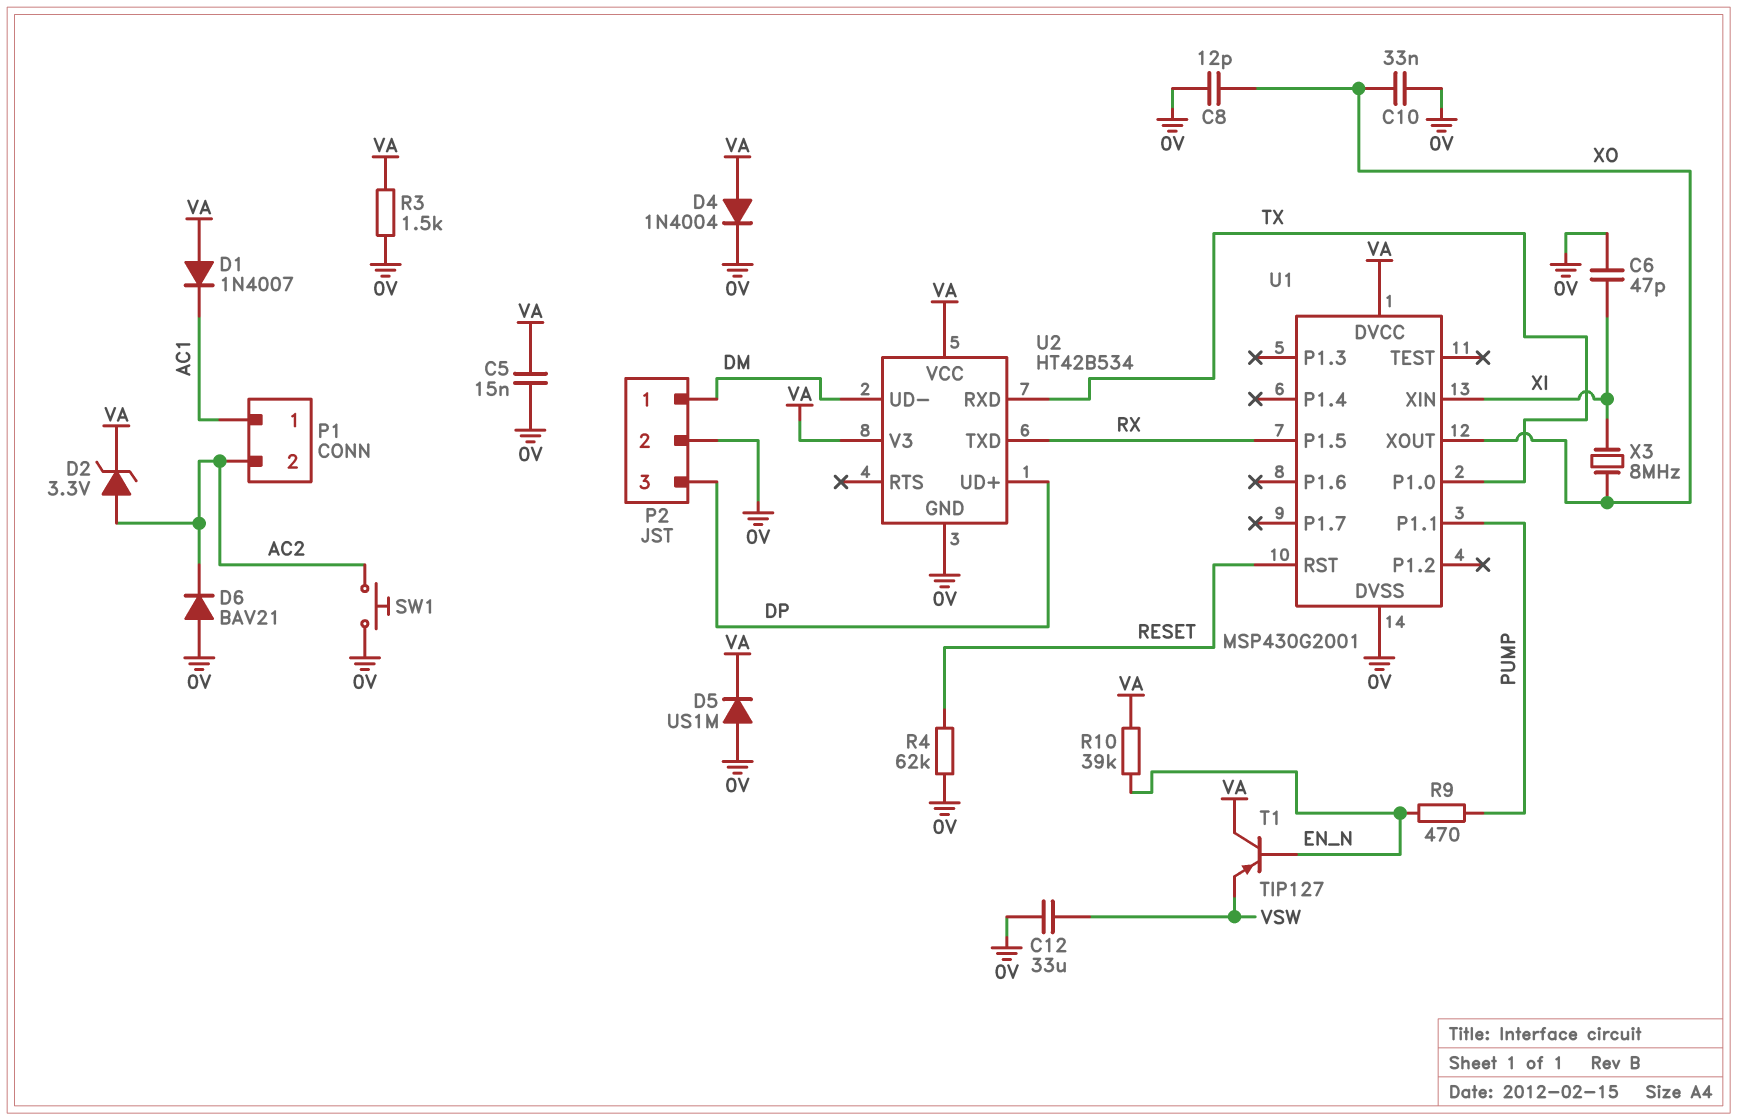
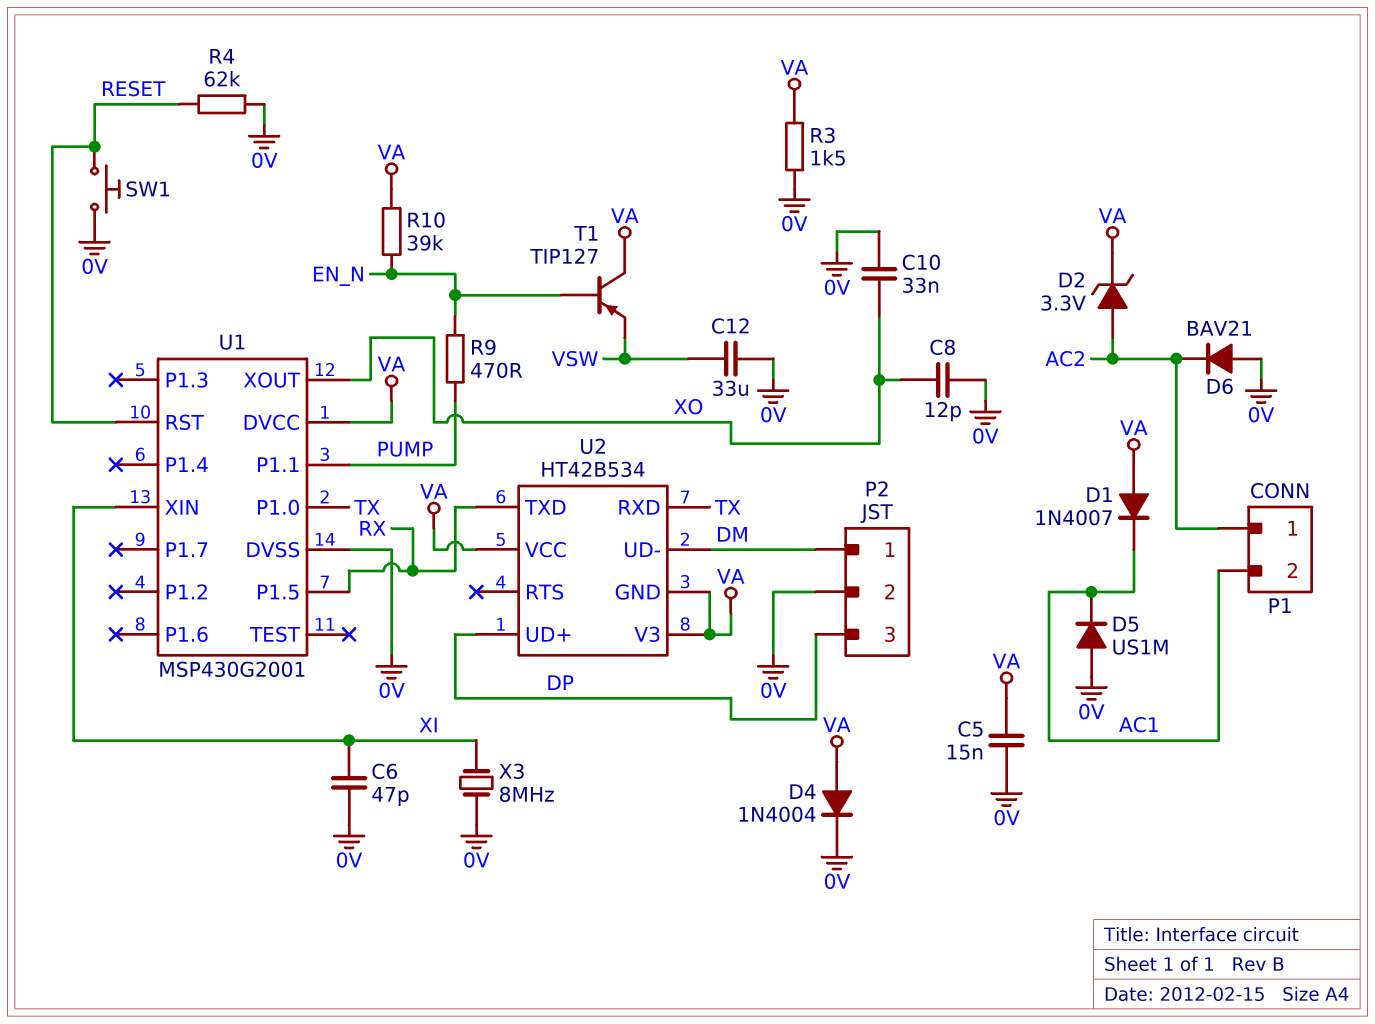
D5: diode US1M (A 0V, K VA) -> diode US1M (A 0V, K AC1)
P1 pin 1: AC1 -> AC2
P1 pin 2: AC2 -> AC1
SW1: button (0V, AC2) -> button (0V, RESET)
U2 pin GND: 0V -> VA
X3: 8MHz (XI, XO) -> 8MHz (0V, XI)

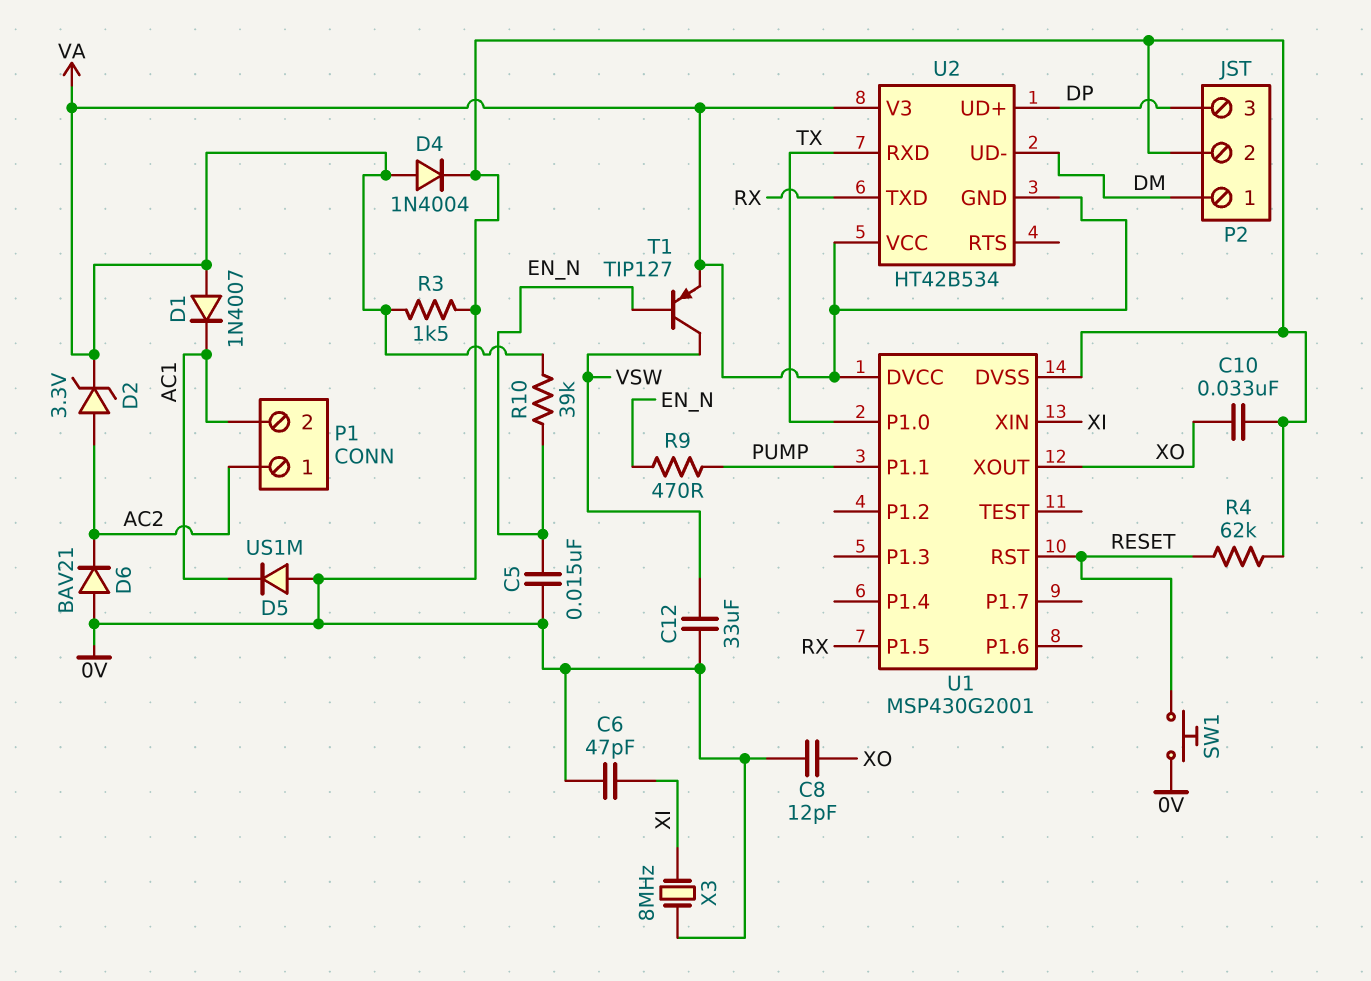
C5: 15nF (0V, VA) -> 15nF (0V, EN_N)
T1: PNP TIP127 (B EN_N, C VA, E VSW) -> PNP TIP127 (B EN_N, C VSW, E VA)

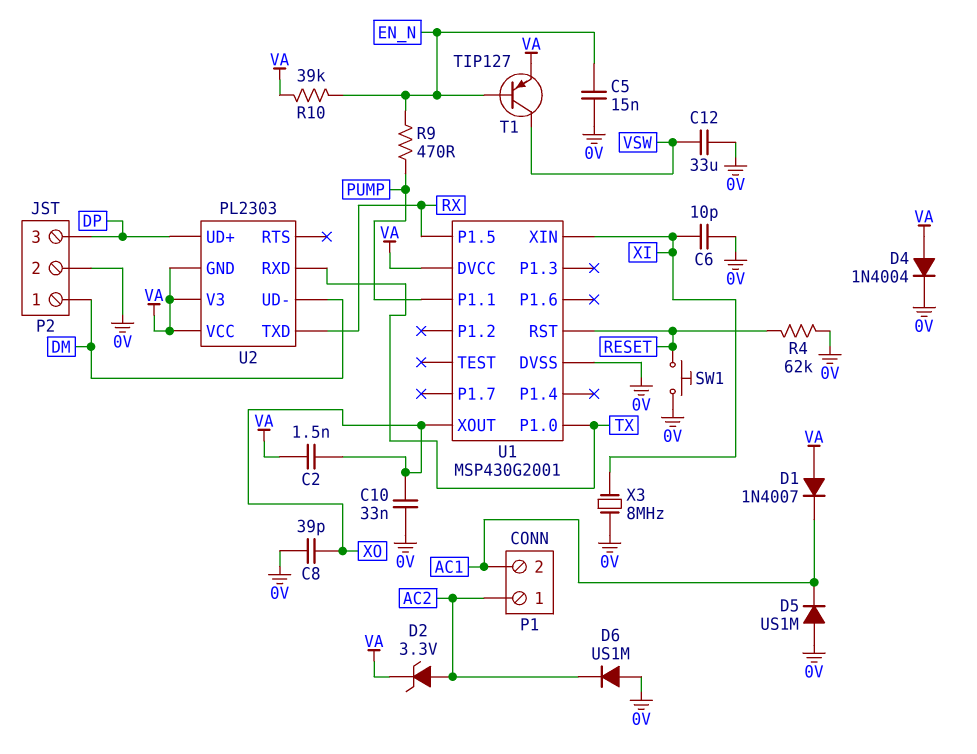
C2: none -> 1.5nF (VA, XO)
C6: 47pF (0V, XI) -> 10pF (0V, XI)
C8: 12pF (0V, XO) -> 39pF (0V, XO)
D6: diode BAV21 (A 0V, K AC2) -> diode US1M (A 0V, K AC2)
R3: 1.5k (0V, VA) -> none
U2: HT42B534 -> PL2303

